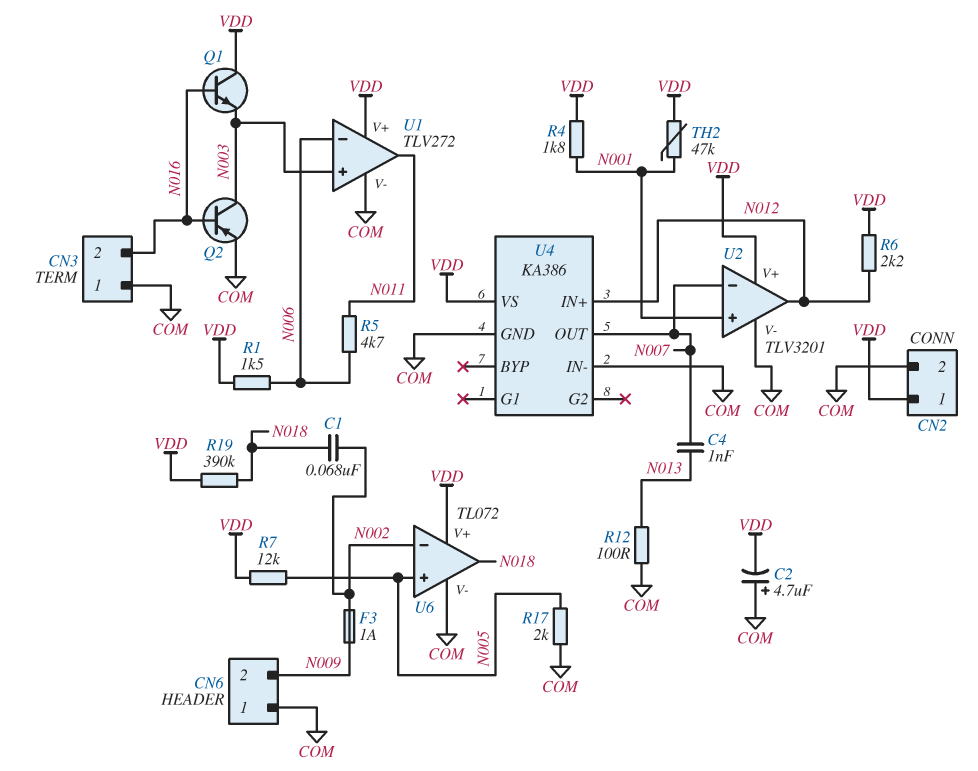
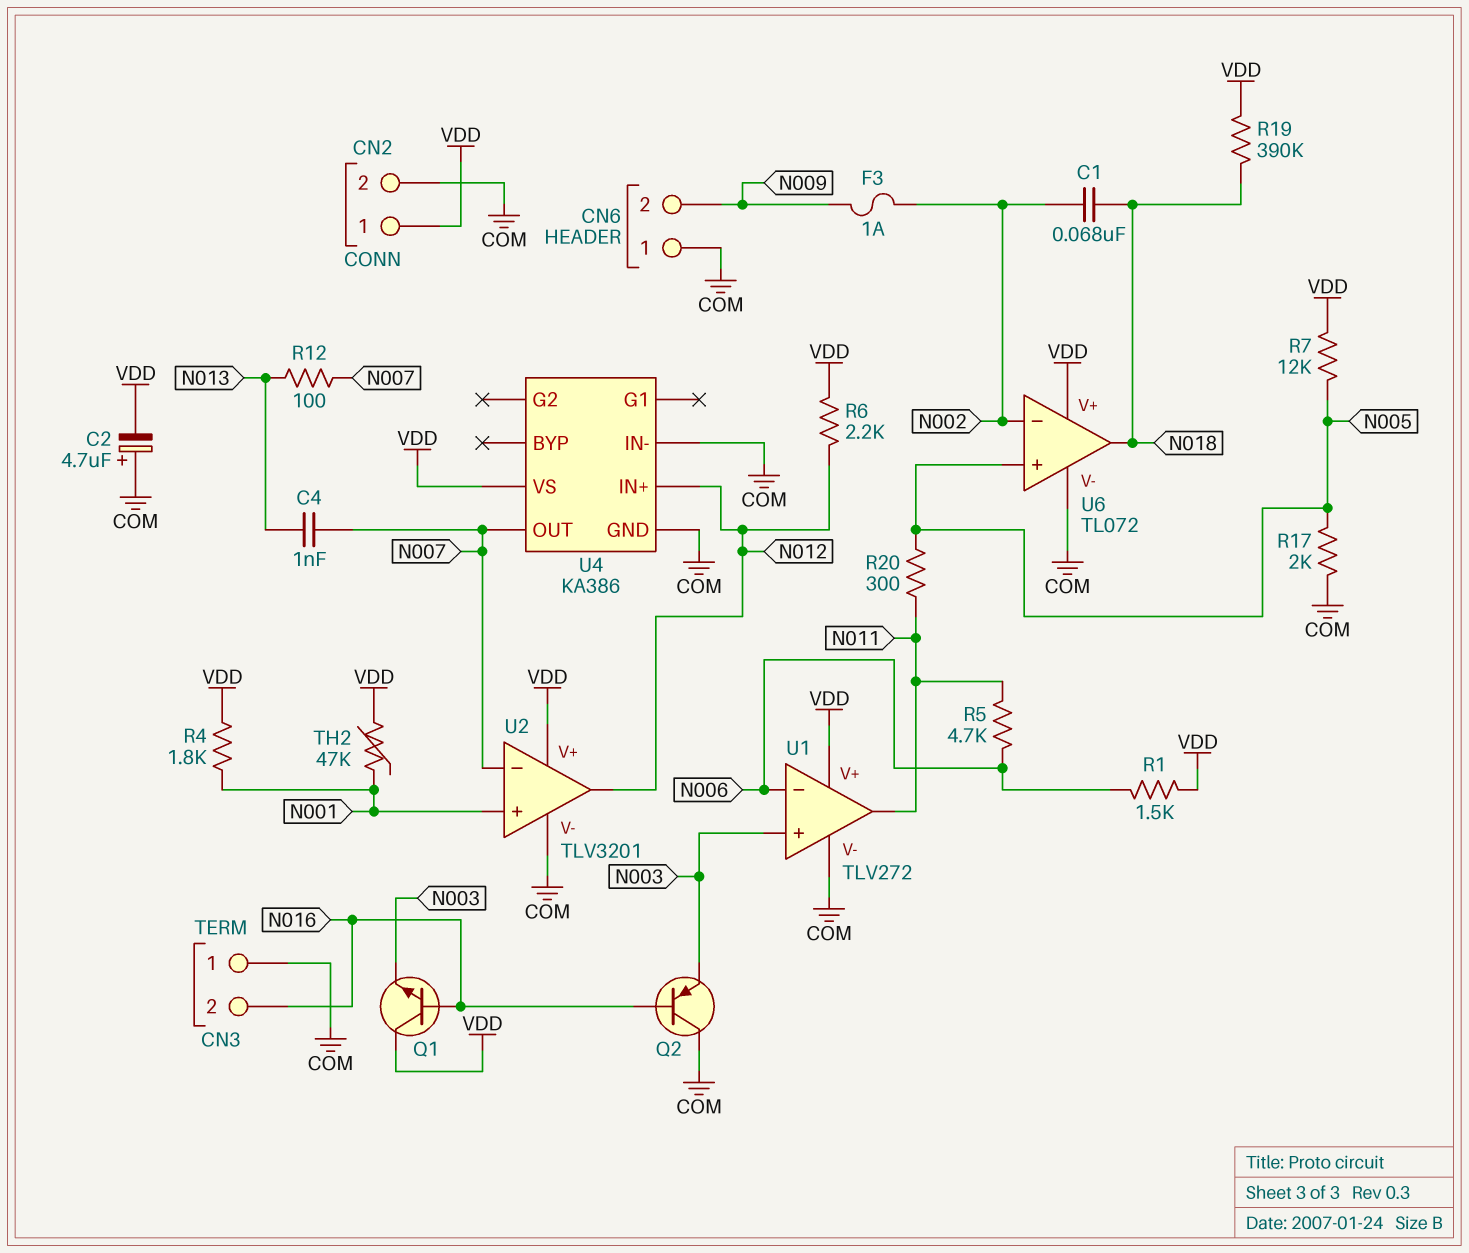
Q2: PNP (B N016, C N003, E COM) -> PNP (B N016, C COM, E N003)
R12: 100 (COM, N013) -> 100 (N007, N013)
R20: none -> 300 (N005, N011)

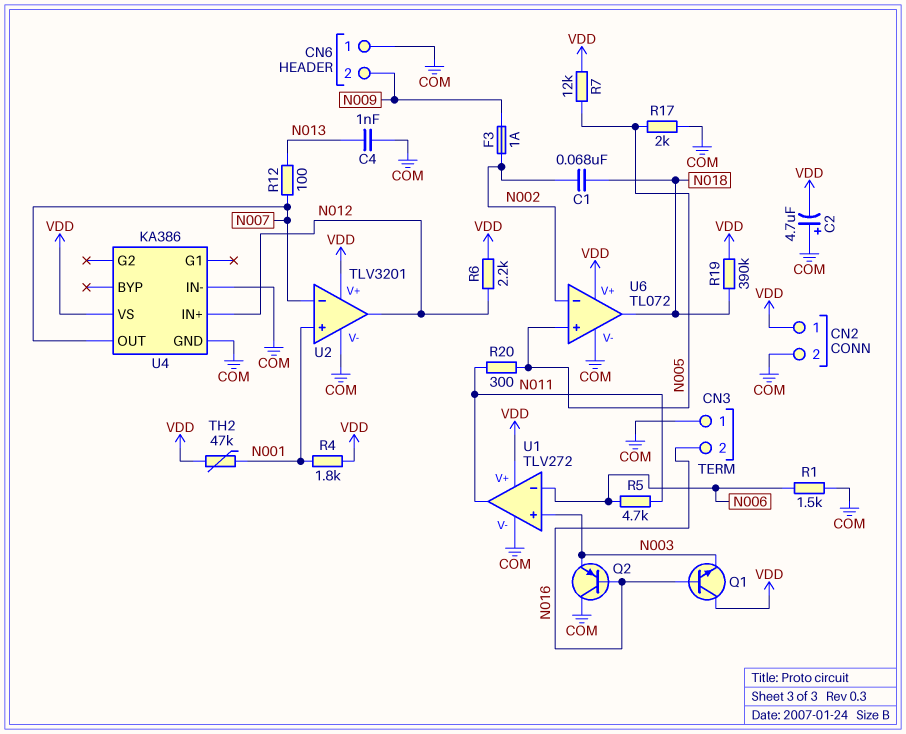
C4: 1nF (N007, N013) -> 1nF (COM, N013)
R1: 1.5k (N006, VDD) -> 1.5k (COM, N006)

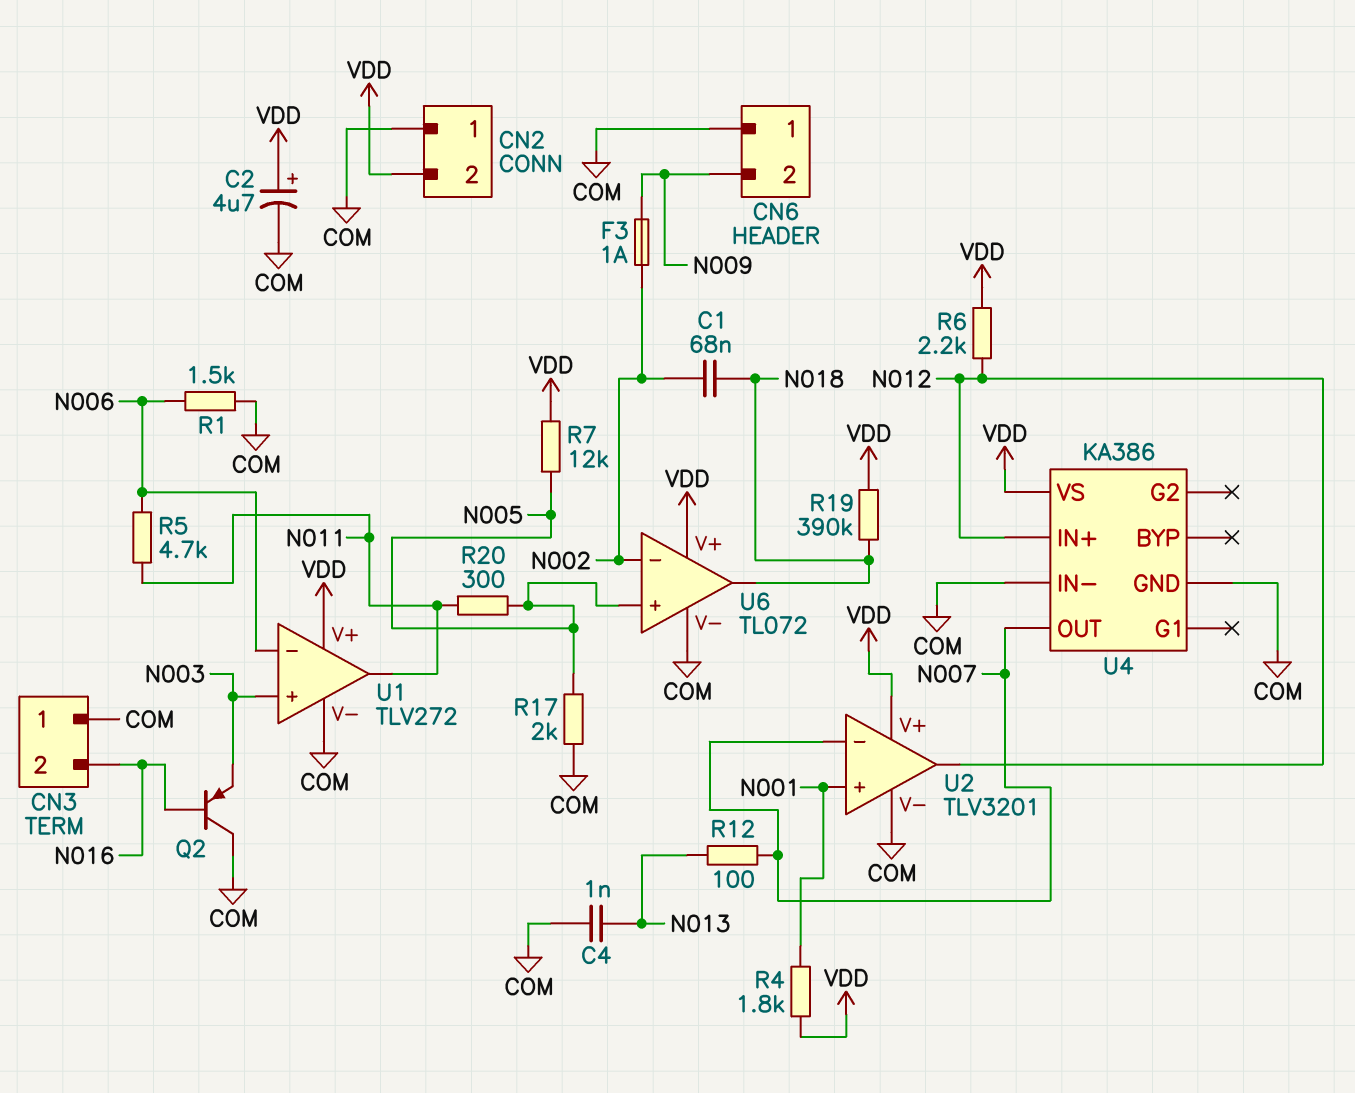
C2: 4.7uF (plus COM, minus VDD) -> 4.7uF (plus VDD, minus COM)
CN2 pin 1: VDD -> COM
CN2 pin 2: COM -> VDD
Q1: NPN (B N016, C VDD, E N003) -> none
TH2: 47k (N001, VDD) -> none

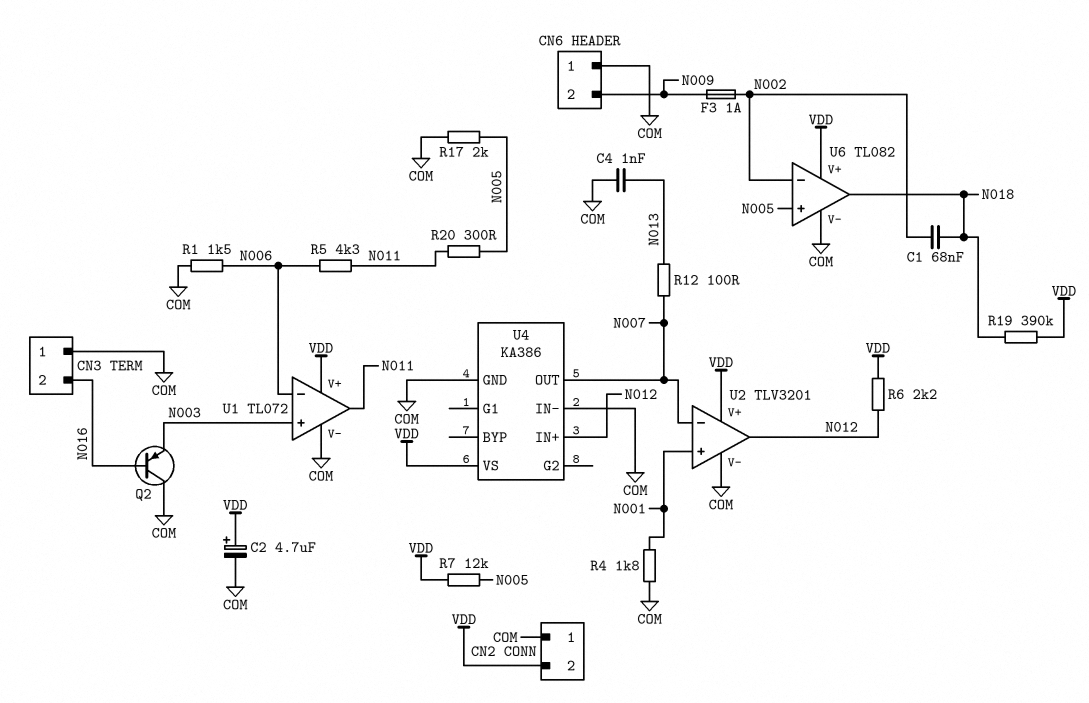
R4: 1.8k (N001, VDD) -> 1.8k (COM, N001)
R5: 4.7k (N006, N011) -> 4.3k (N006, N011)
U1: TLV272 -> TL072
U6: TL072 -> TL082

